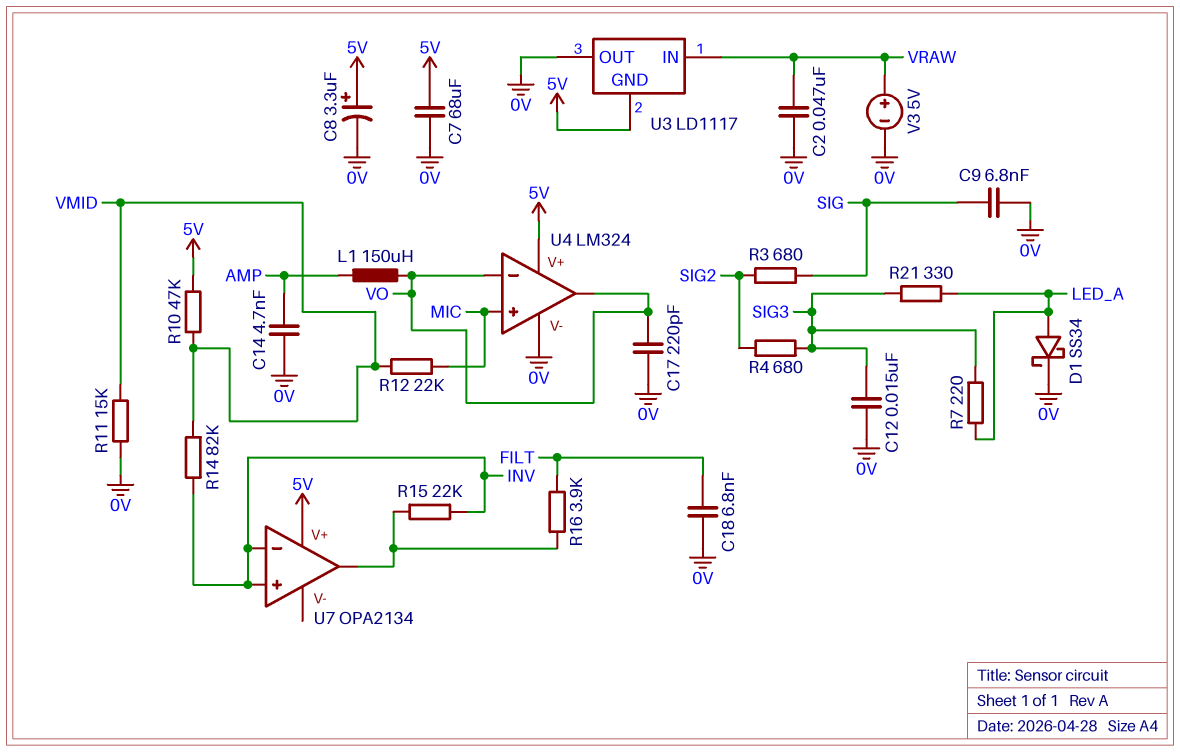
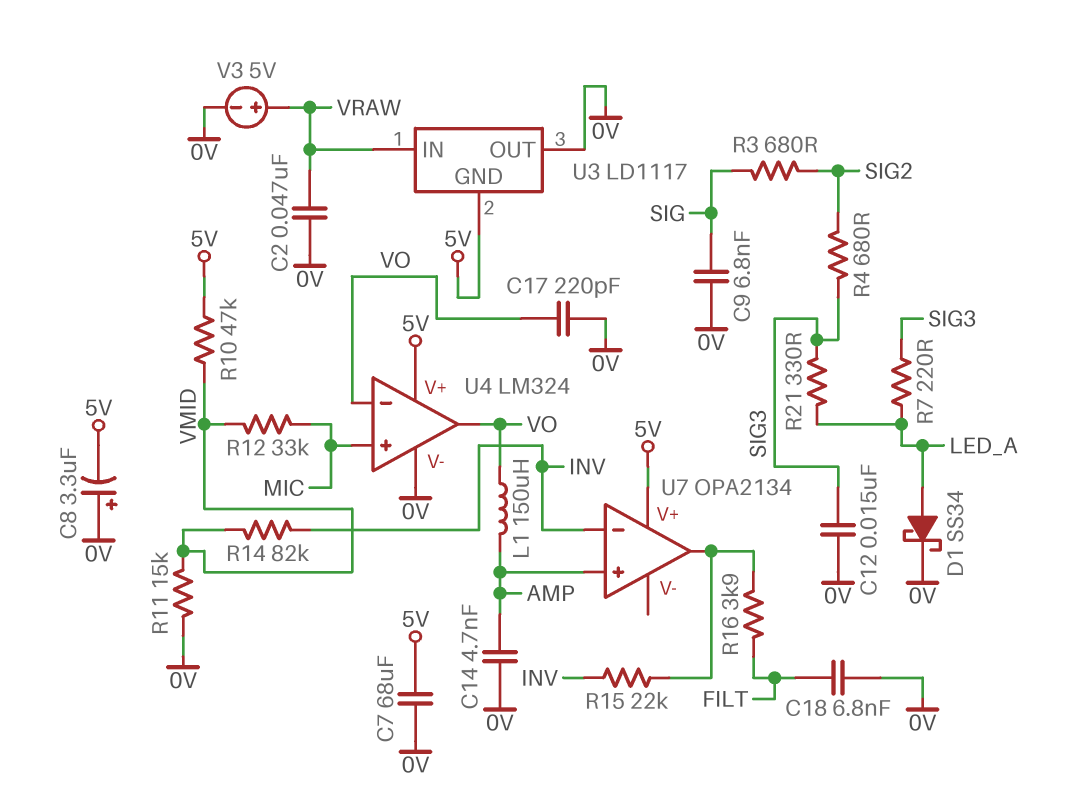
C8: 3.3uF (plus 5V, minus 0V) -> 3.3uF (plus 0V, minus 5V)
R12: 22k (MIC, VMID) -> 33k (MIC, VMID)
U7 pin in+: INV -> AMP

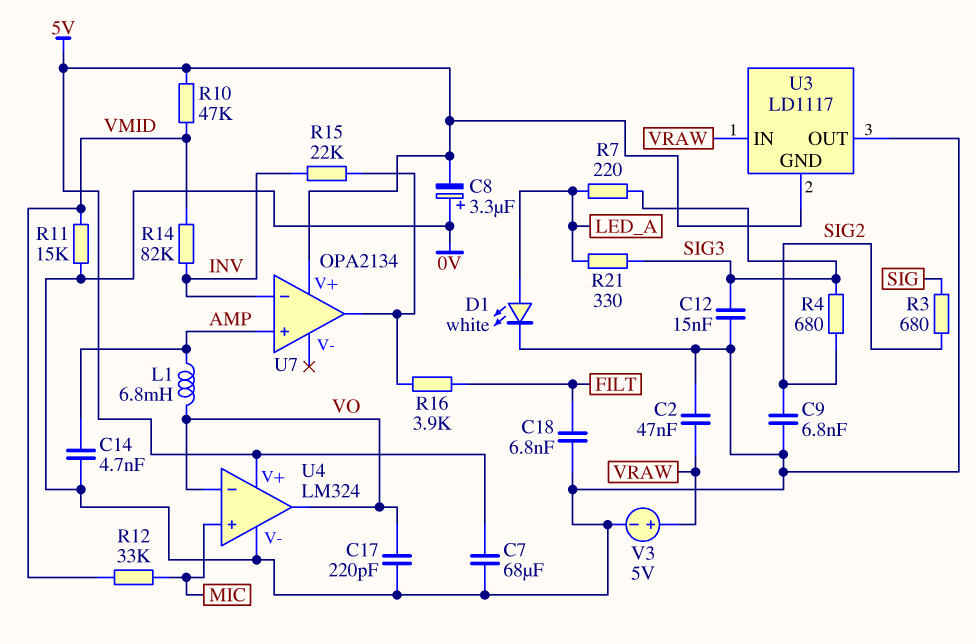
C9: 6.8nF (0V, SIG) -> 6.8nF (0V, SIG2)
D1: schottky SS34 (A LED_A, K 0V) -> LED white (A LED_A, K 0V)
L1: 150uH (AMP, VO) -> 6.8mH (AMP, VO)

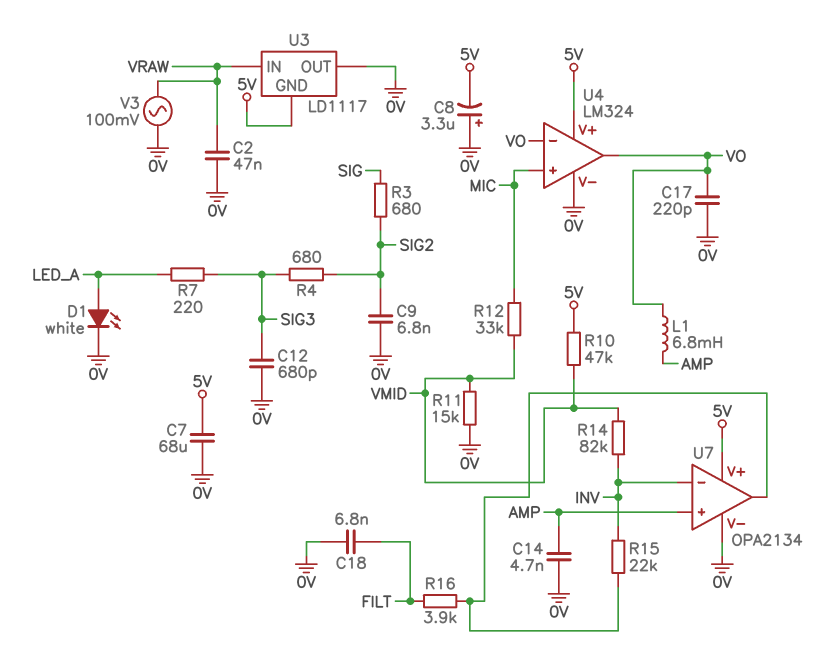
C12: 15nF (0V, SIG3) -> 680pF (0V, SIG3)
R21: 330 (LED_A, SIG3) -> none
U7 pin V-: none -> 0V
V3: 5V (plus VRAW, minus 0V) -> AC 100mV (0V, VRAW)

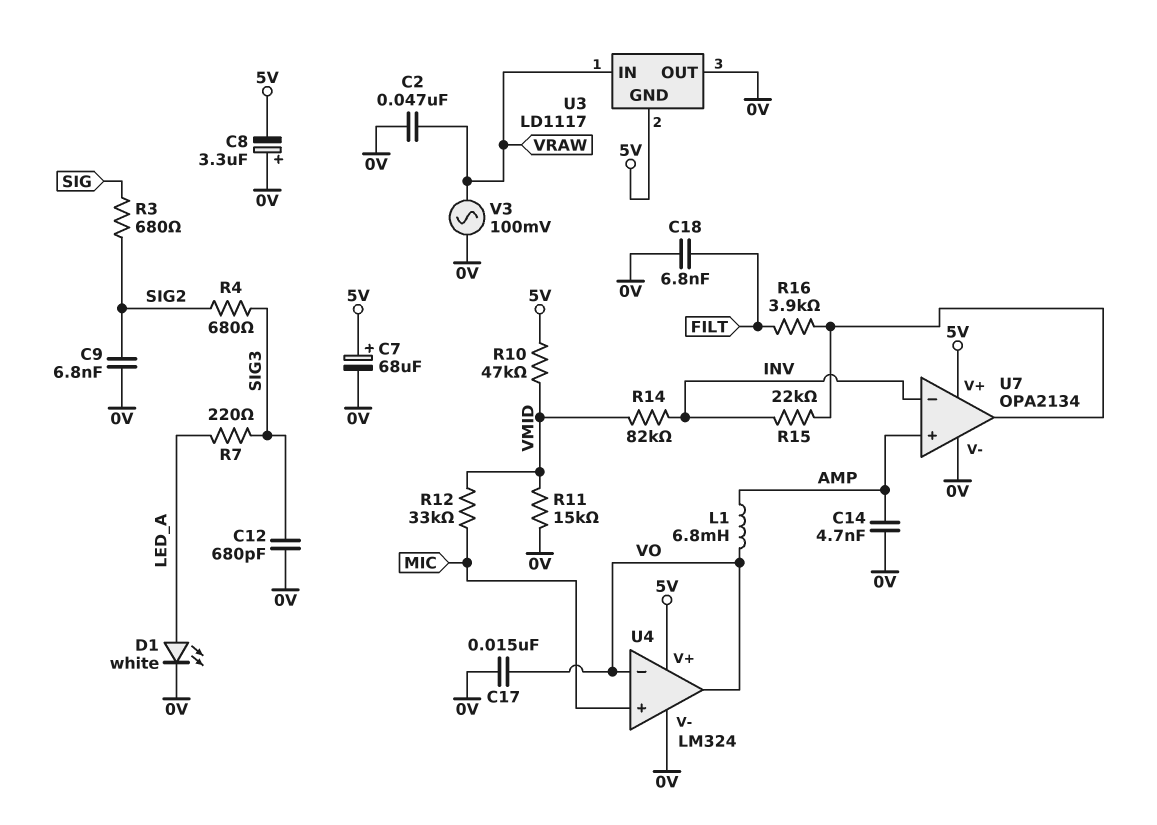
C7: 68uF (0V, 5V) -> 68uF (plus 5V, minus 0V)
C17: 220pF (0V, VO) -> 15nF (0V, VO)

